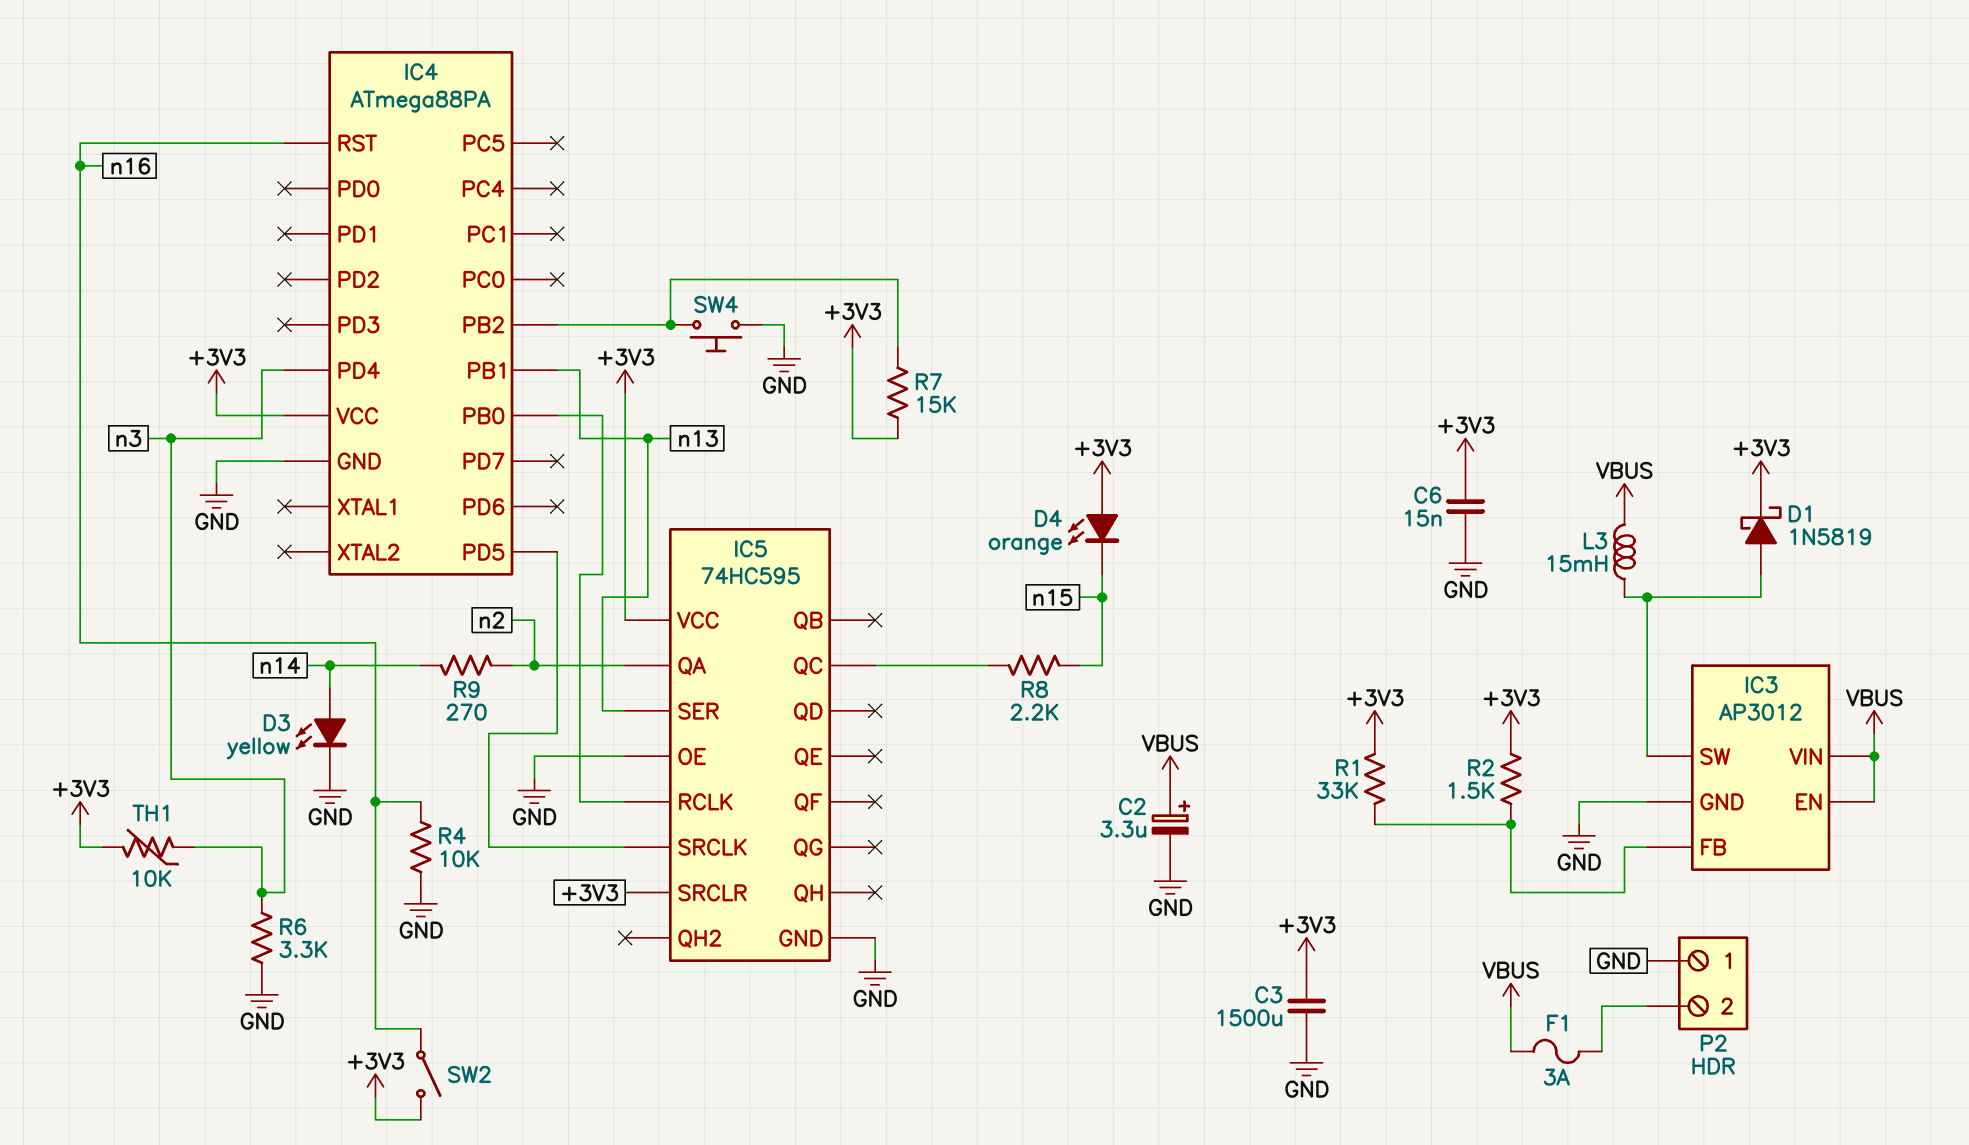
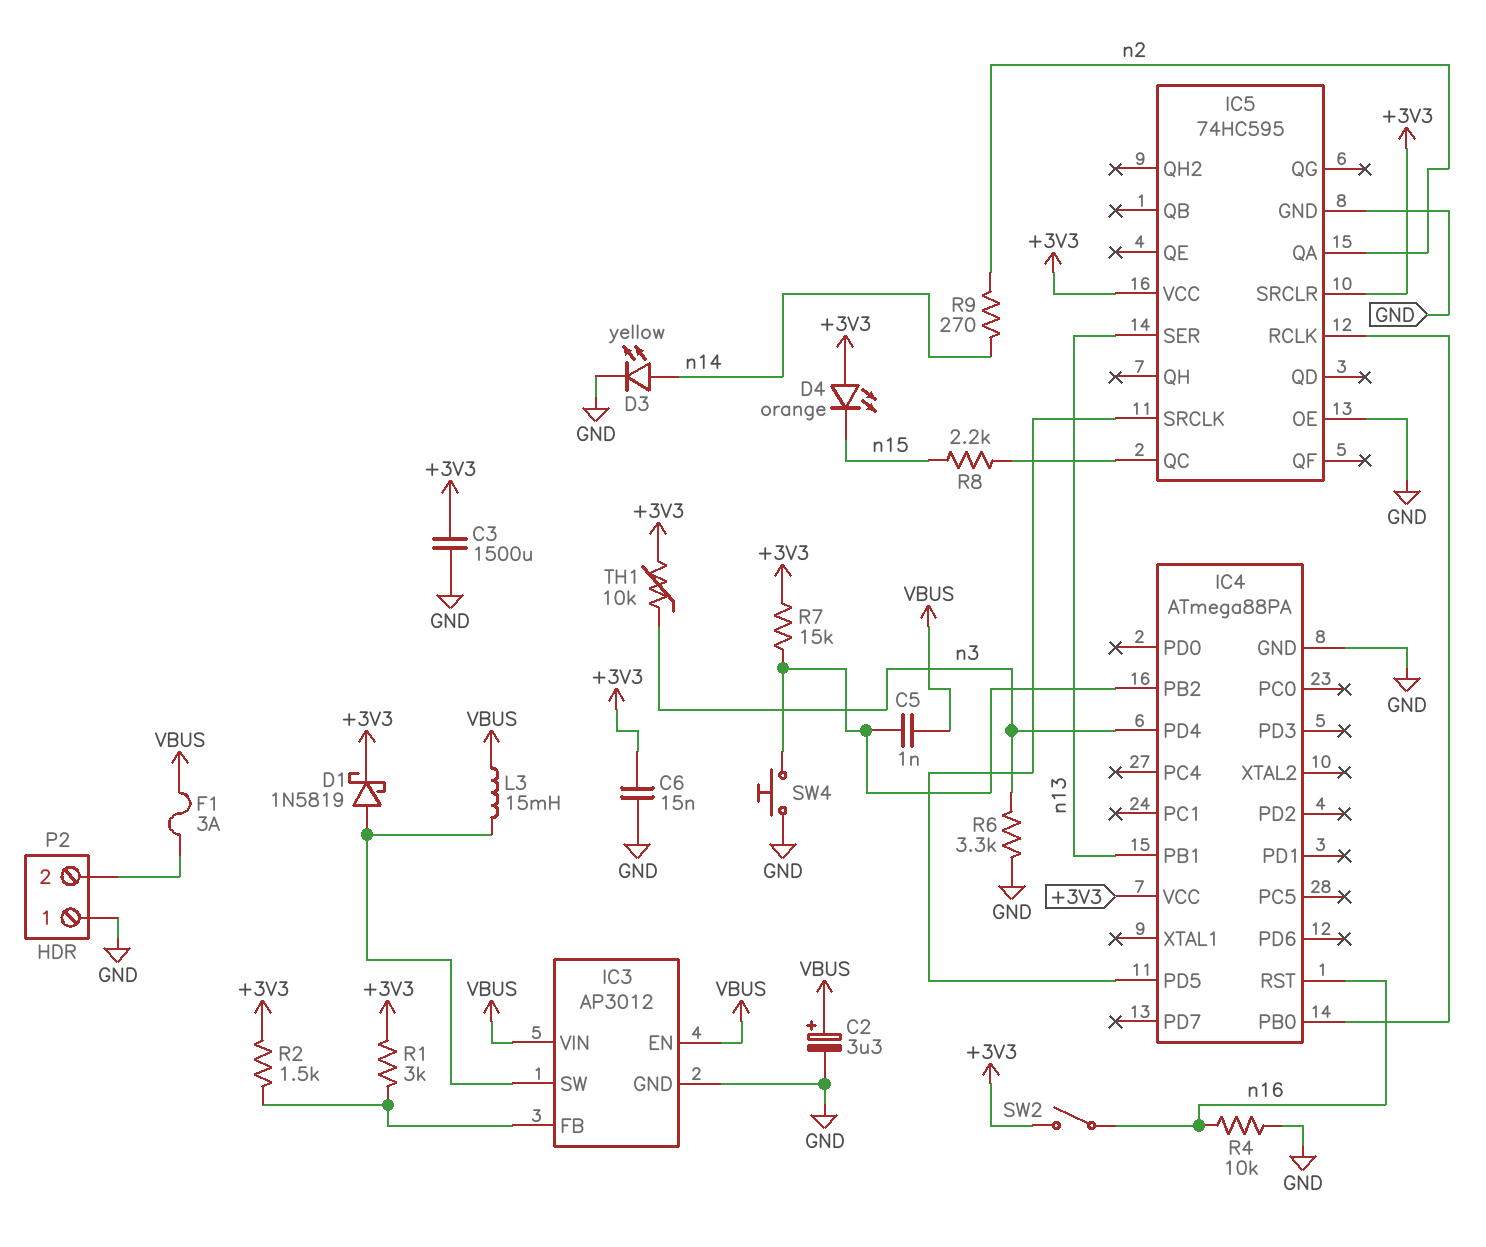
C5: none -> 1nF (IC4/PB2, VBUS)
R1: 33k (+3V3, IC3/FB) -> 3k (+3V3, IC3/FB)

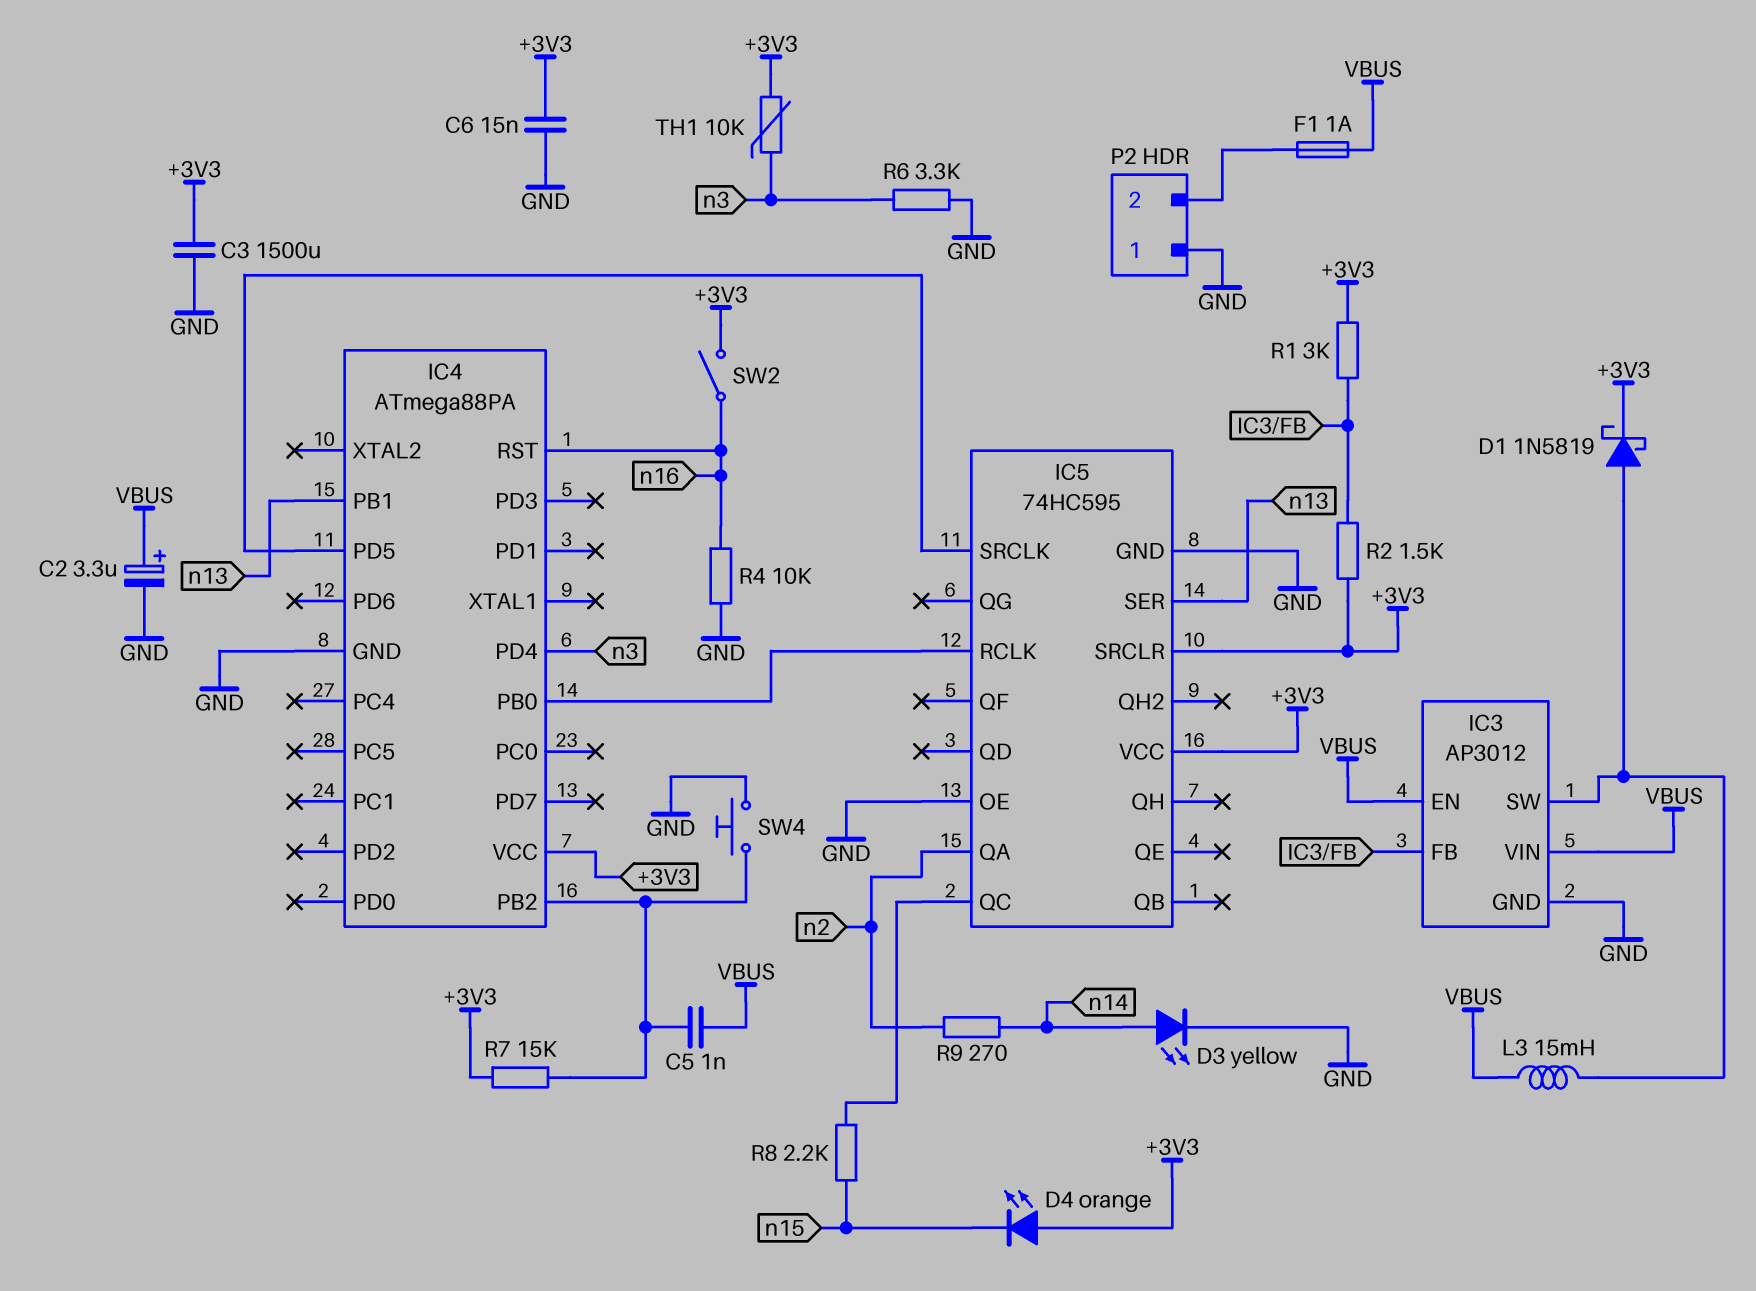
F1: 3A (P2/2, VBUS) -> 1A (P2/2, VBUS)

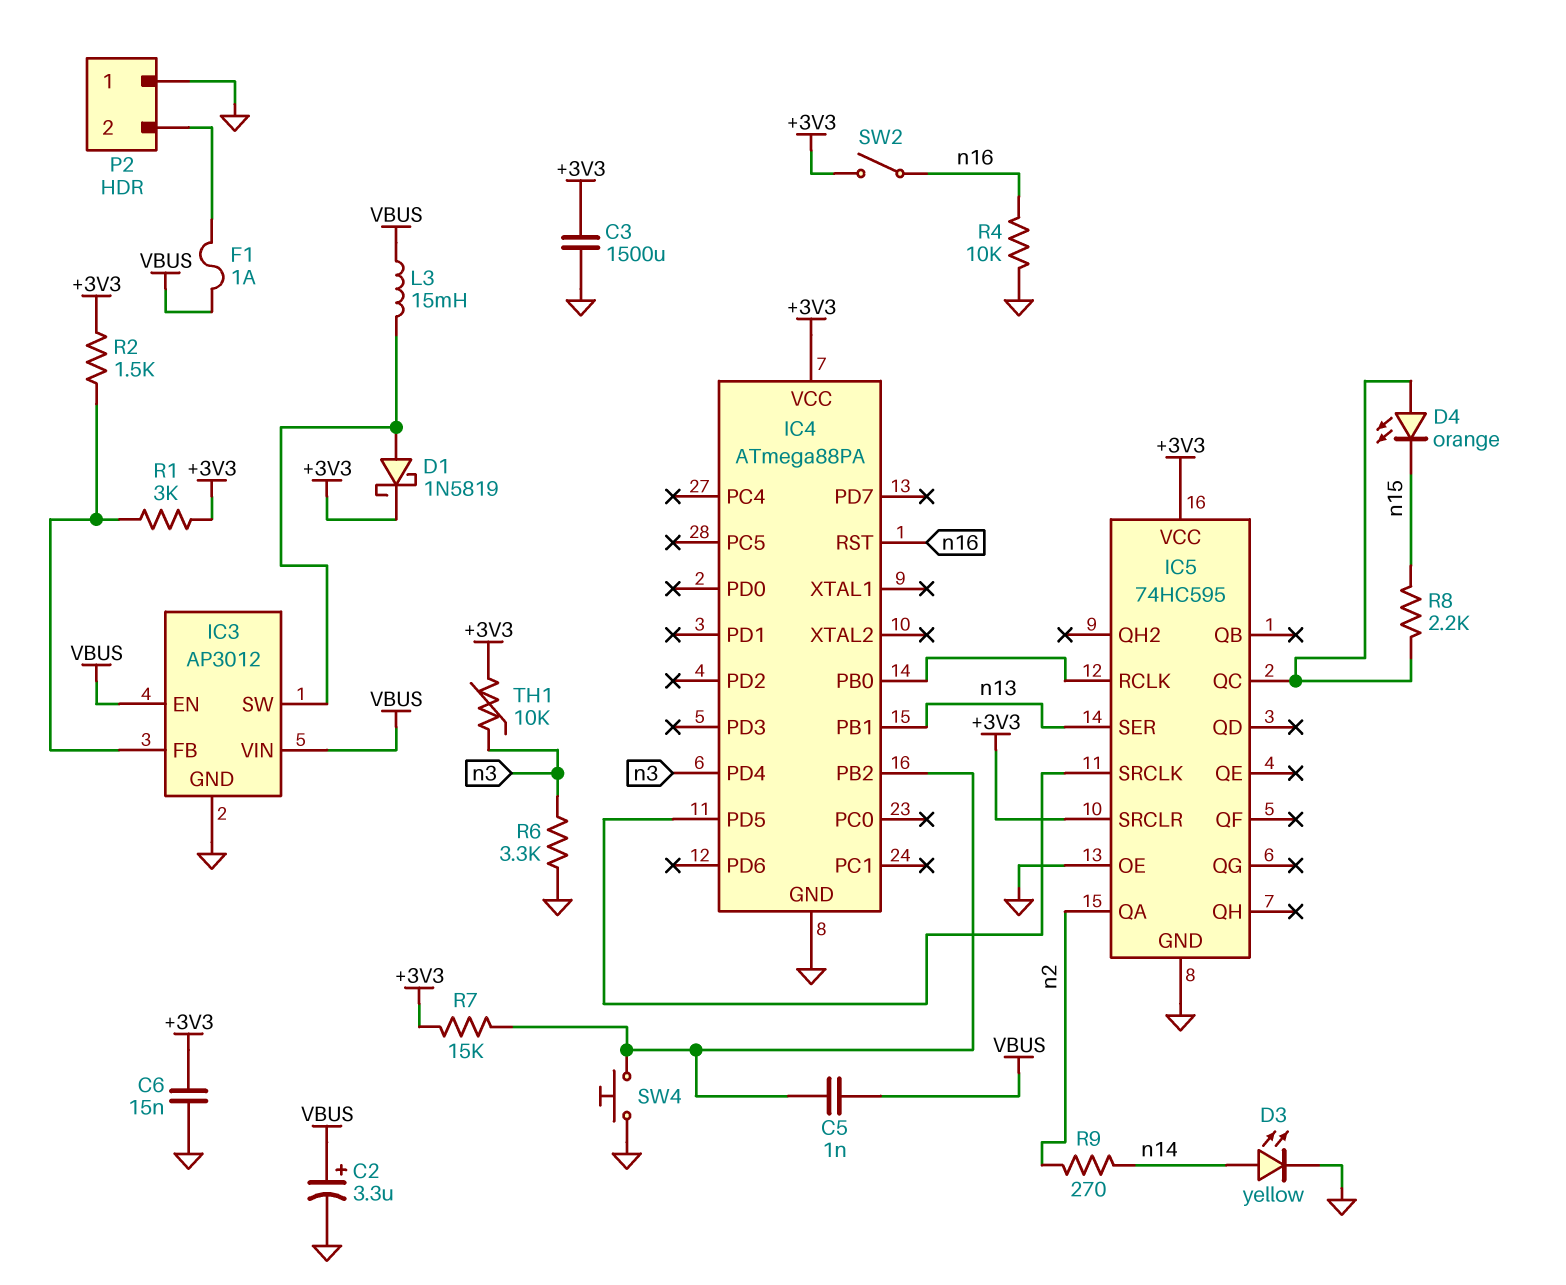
D4: LED orange (A +3V3, K n15) -> LED orange (A IC5/QC, K n15)

